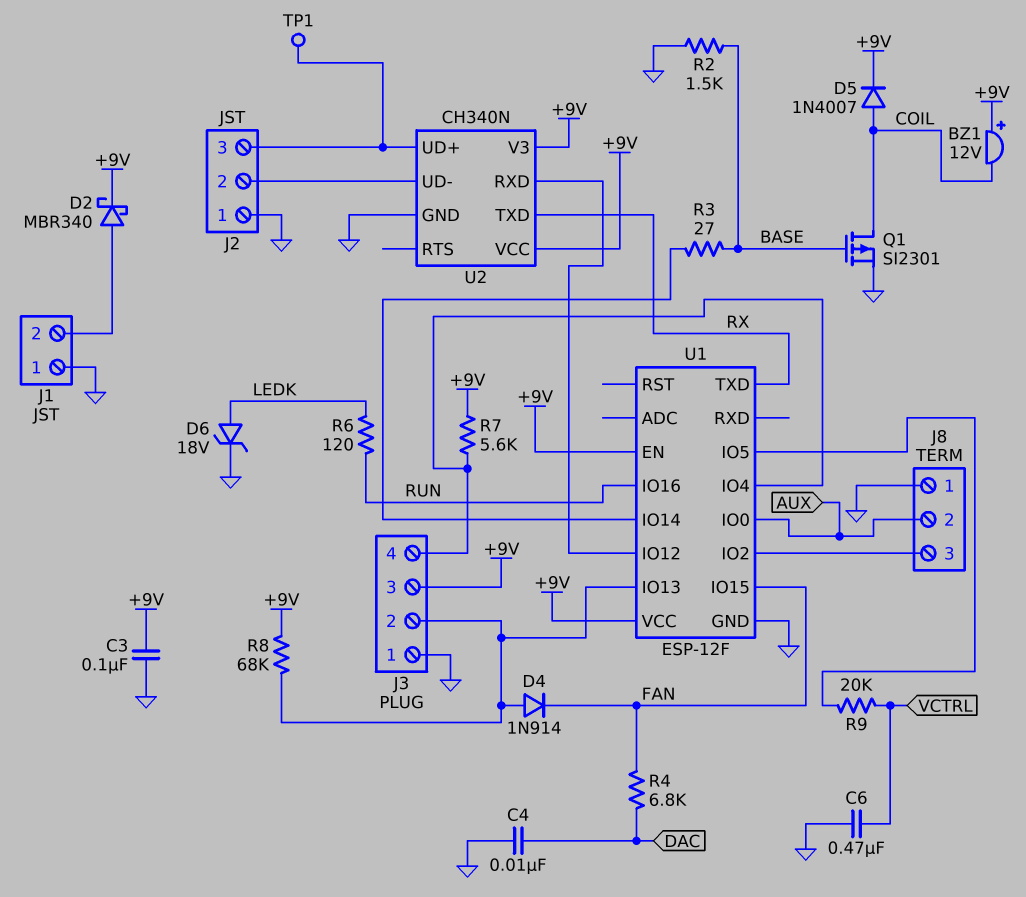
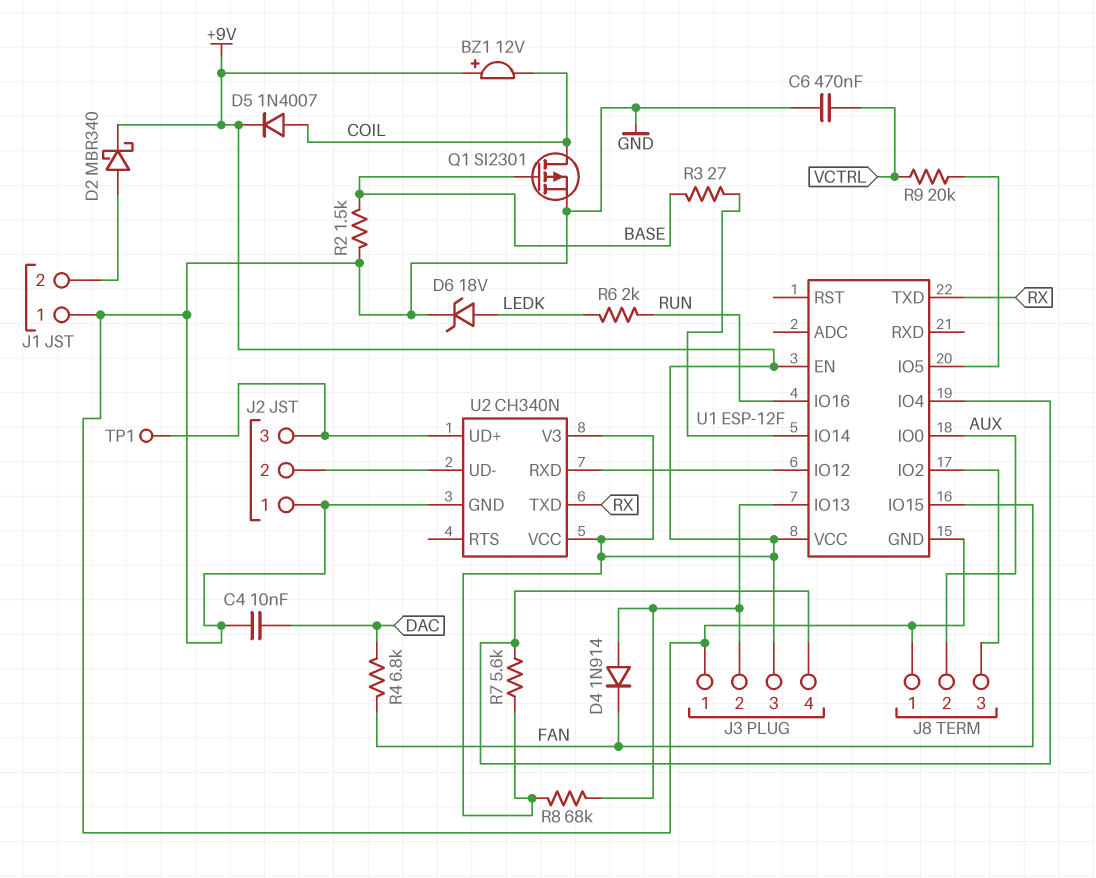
C3: 100nF (+9V, GND) -> none
R6: 120 (LEDK, RUN) -> 2k (LEDK, RUN)

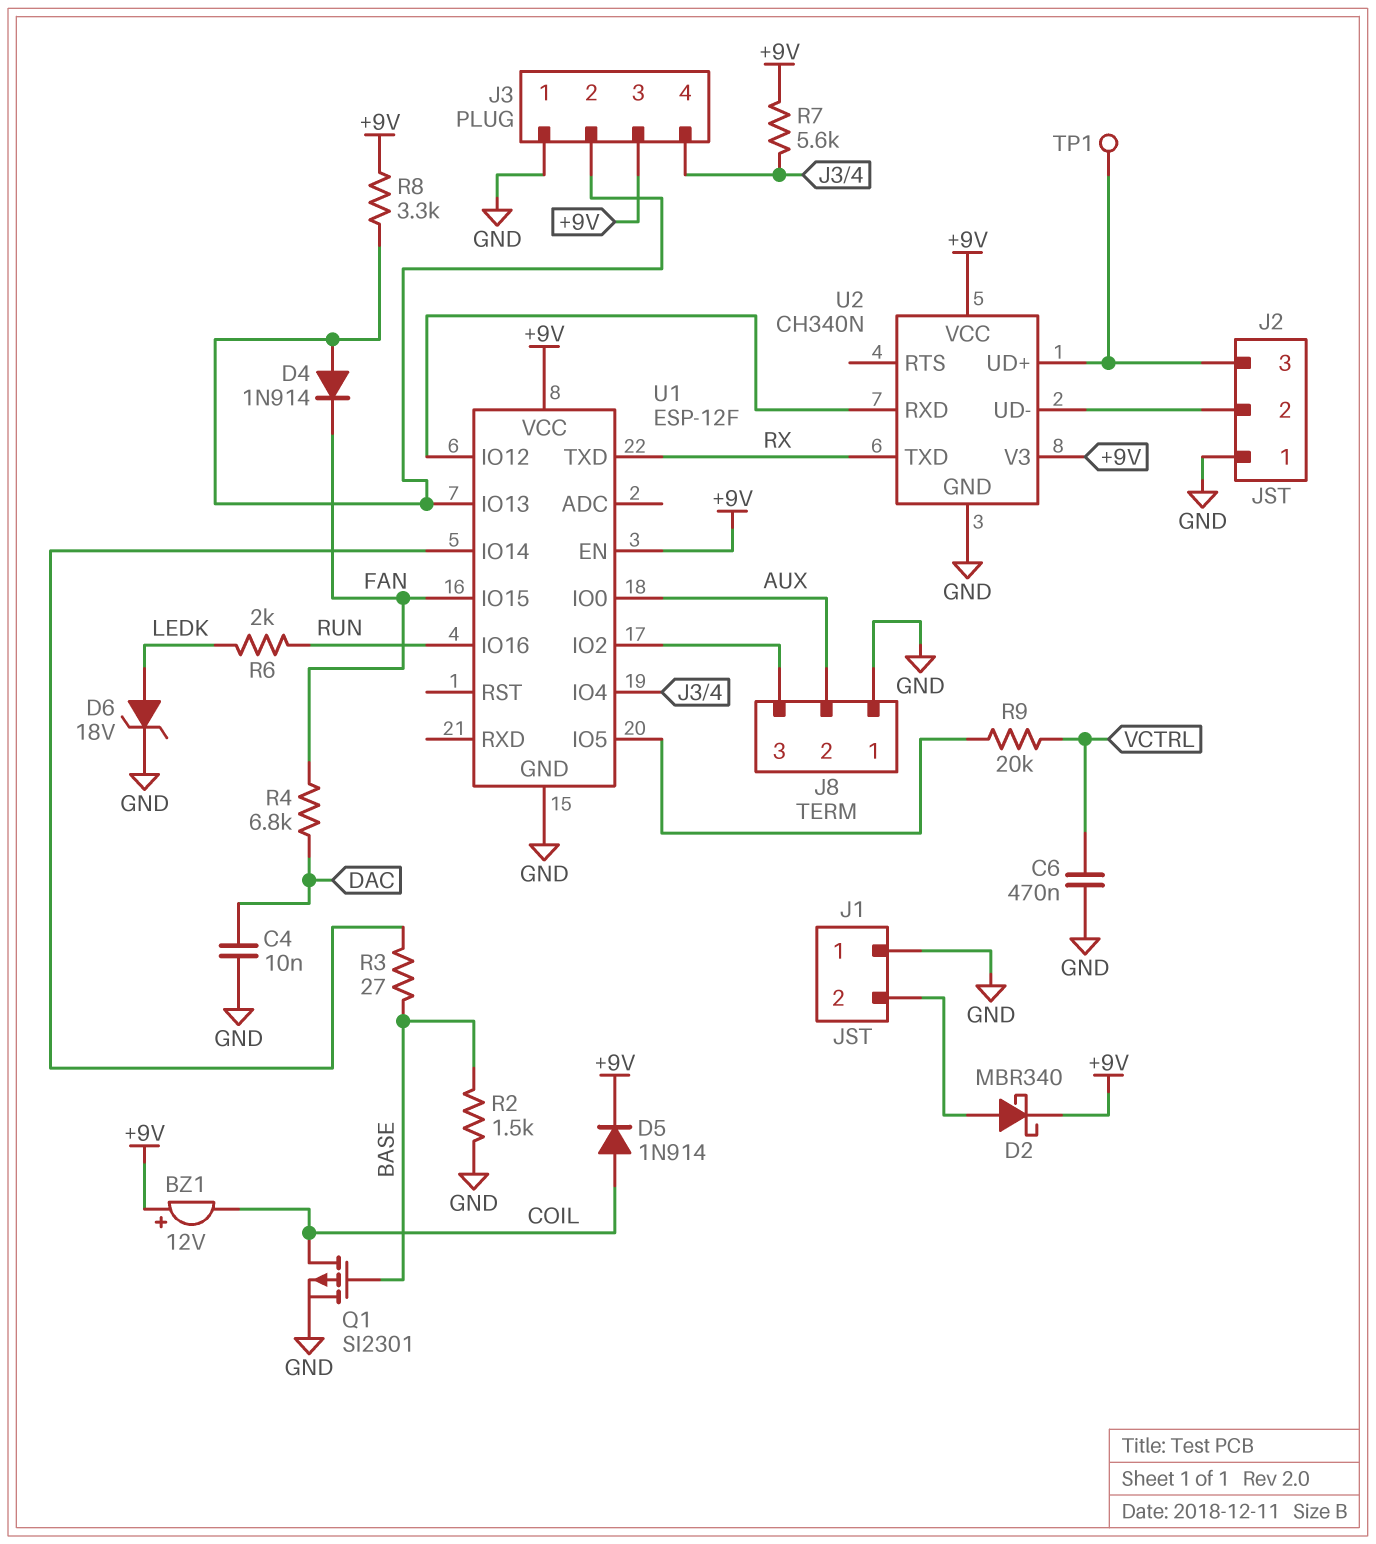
D5: diode 1N4007 (A COIL, K +9V) -> diode 1N914 (A COIL, K +9V)
R8: 68k (+9V, J3/2) -> 3.3k (+9V, J3/2)

